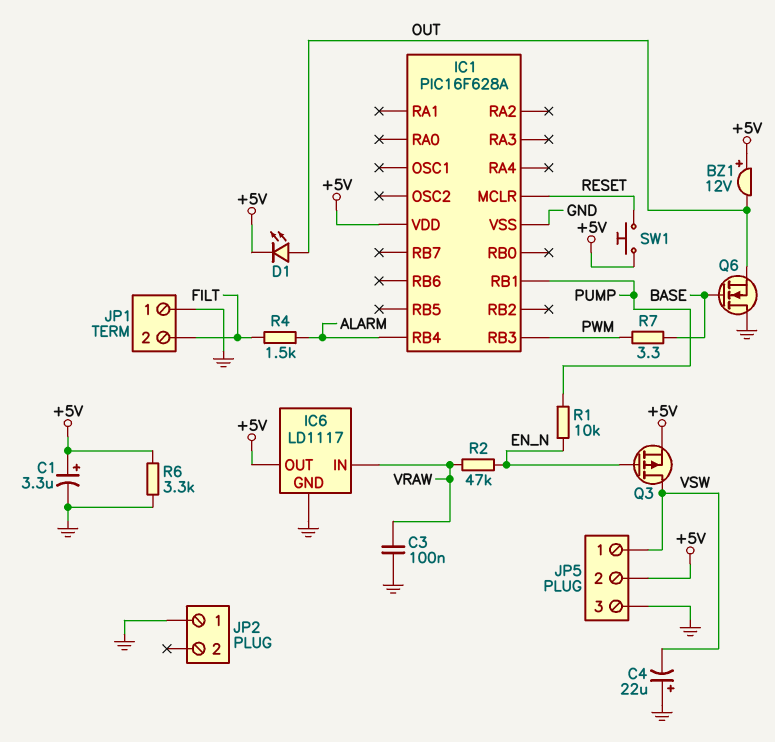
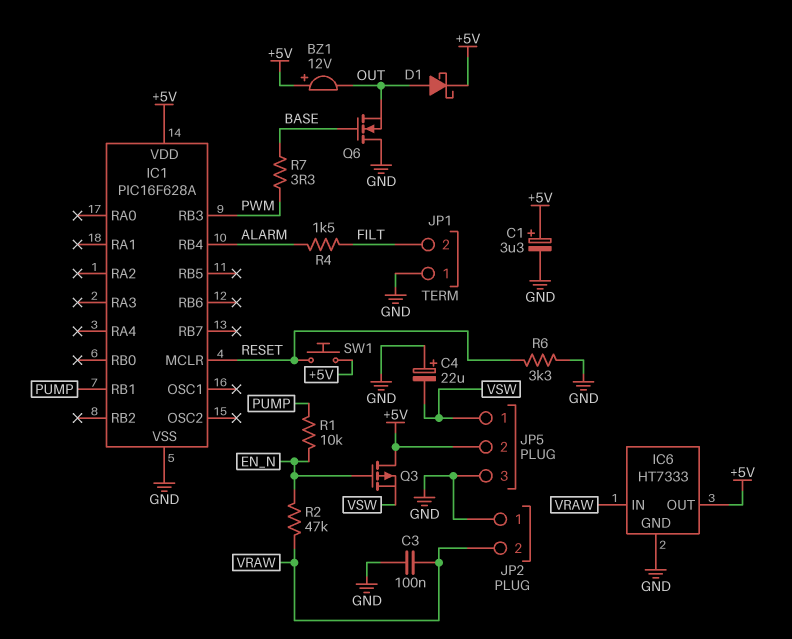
D1: LED (A OUT, K +5V) -> schottky (A OUT, K +5V)
IC6: LD1117 -> HT7333
JP2 pin 2: none -> VRAW
Q3: PMOS (G EN_N, D VSW, S +5V) -> PMOS (G EN_N, D +5V, S VSW)
R6: 3.3k (+5V, GND) -> 3.3k (GND, RESET)

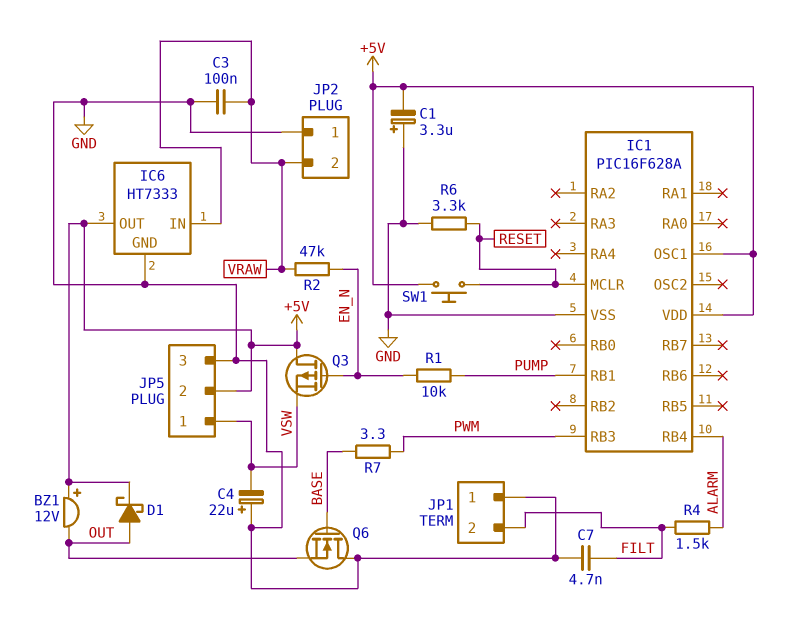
C1: 3.3uF (plus +5V, minus GND) -> 3.3uF (plus GND, minus +5V)
C7: none -> 4.7nF (FILT, GND)
IC1 pin OSC1: none -> +5V

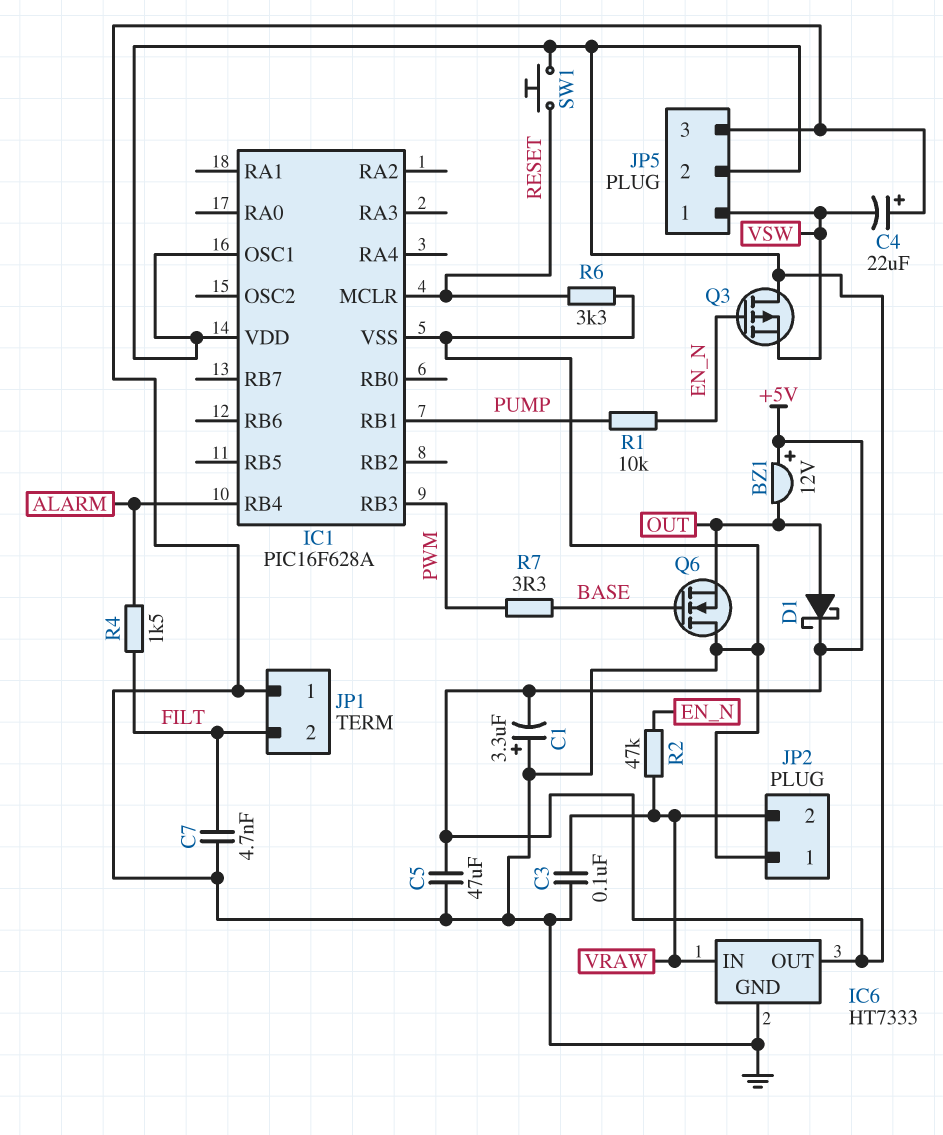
C5: none -> 47uF (+5V, GND)

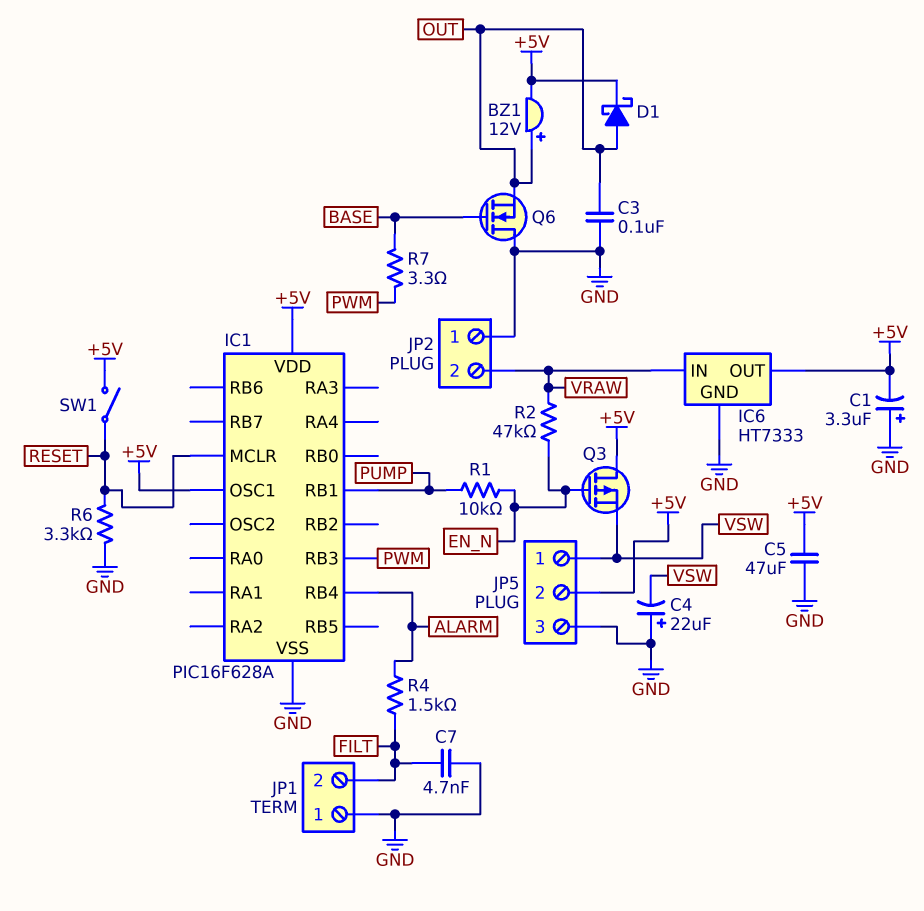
BZ1: buzzer 12V (plus +5V, minus OUT) -> buzzer 12V (plus OUT, minus +5V)
C3: 100nF (GND, VRAW) -> 100nF (GND, OUT)
SW1: button (+5V, RESET) -> switch (+5V, RESET)

